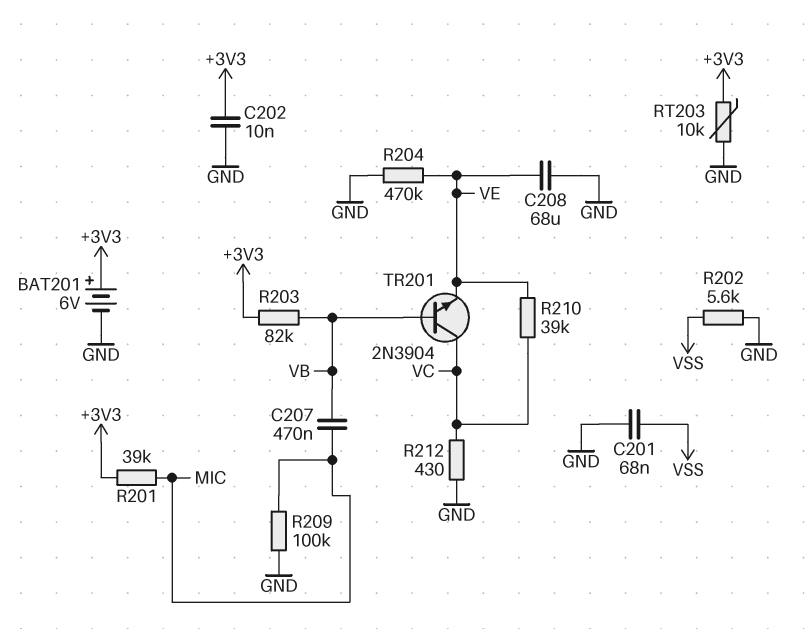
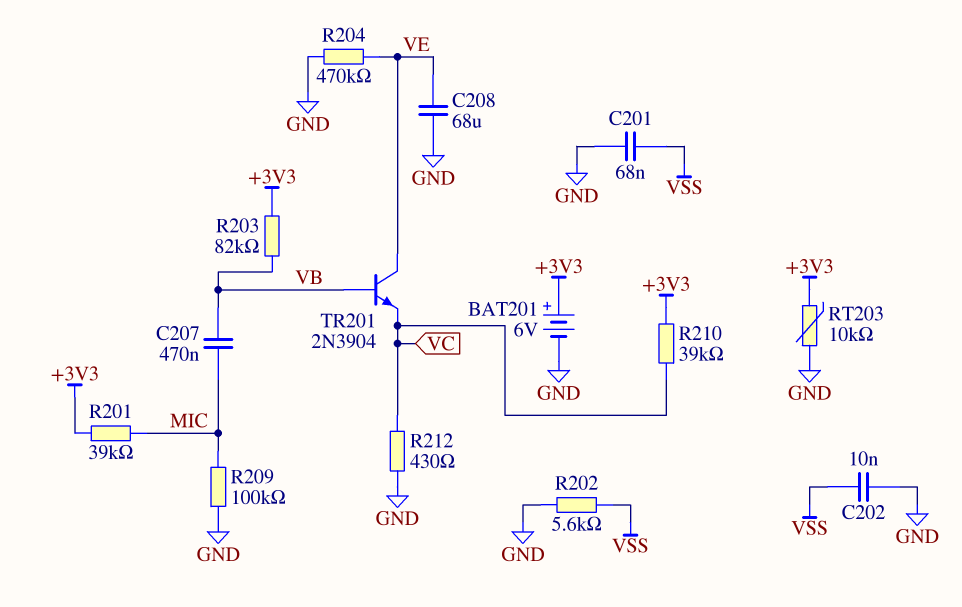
C202: 10nF (+3V3, GND) -> 10nF (GND, VSS)
R210: 39k (VC, VE) -> 39k (+3V3, VC)
TR201: NPN 2N3904 (B VB, C VC, E VE) -> NPN 2N3904 (B VB, C VE, E VC)

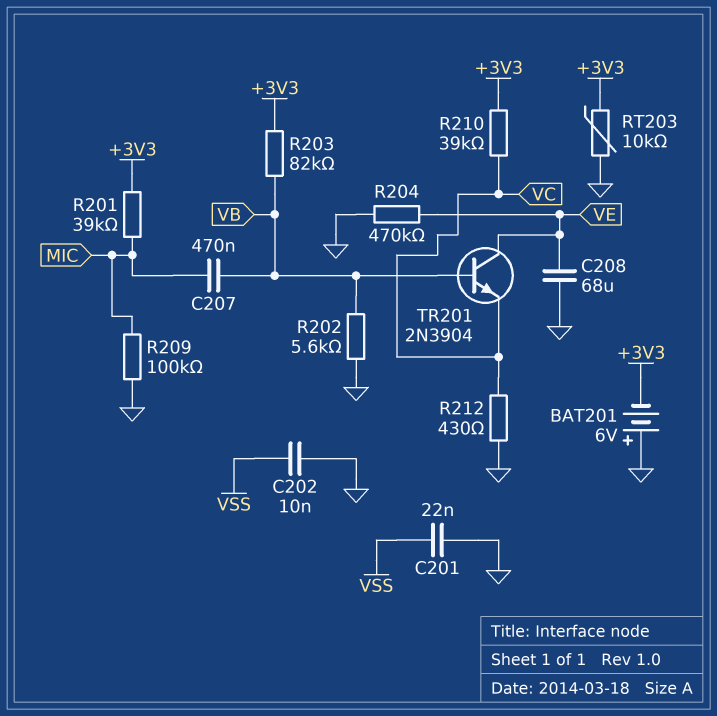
BAT201: 6V (plus +3V3, minus GND) -> 6V (plus GND, minus +3V3)
C201: 68nF (GND, VSS) -> 22nF (GND, VSS)
R202: 5.6k (GND, VSS) -> 5.6k (GND, VB)

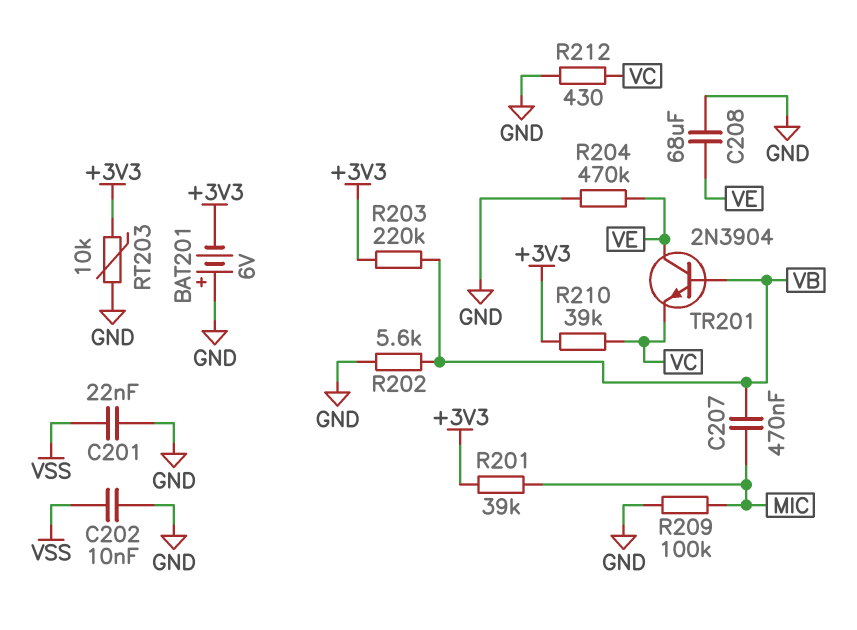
R203: 82k (+3V3, VB) -> 220k (+3V3, VB)

